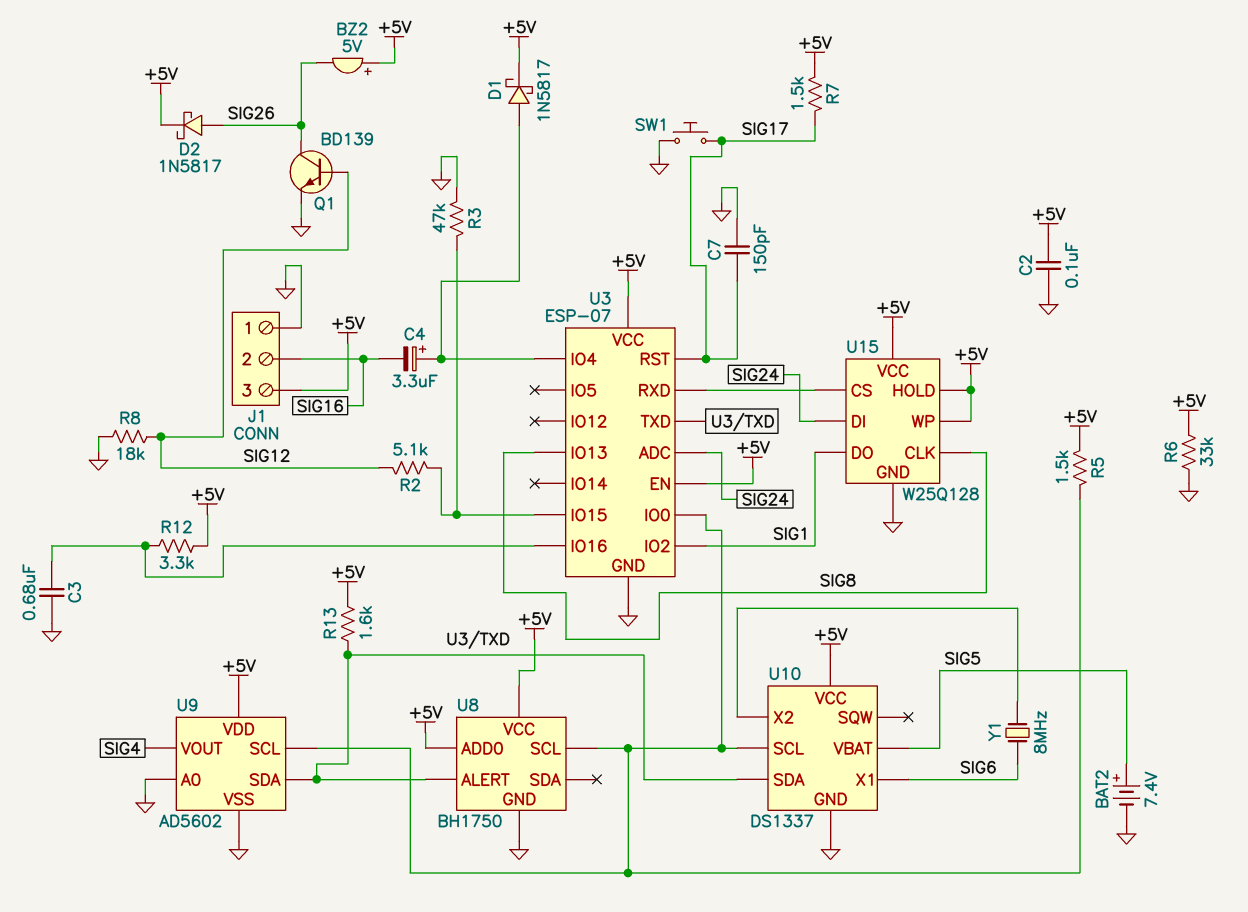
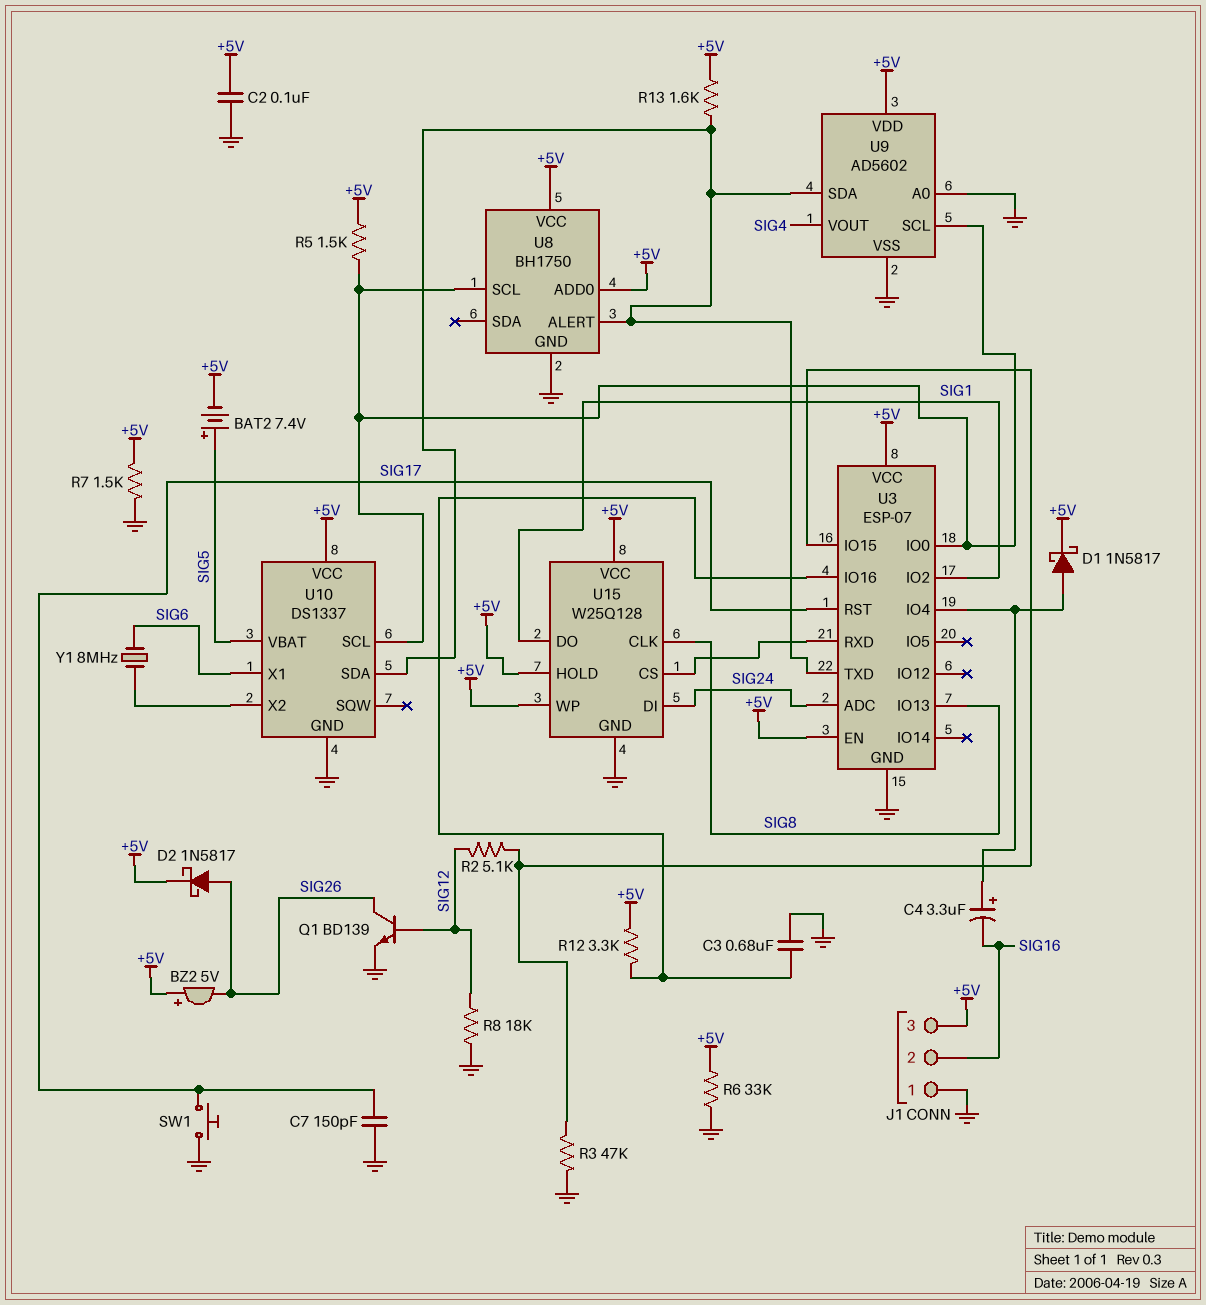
BAT2: 7.4V (plus SIG5, minus GND) -> 7.4V (plus SIG5, minus +5V)
R7: 1.5k (+5V, SIG17) -> 1.5k (+5V, GND)

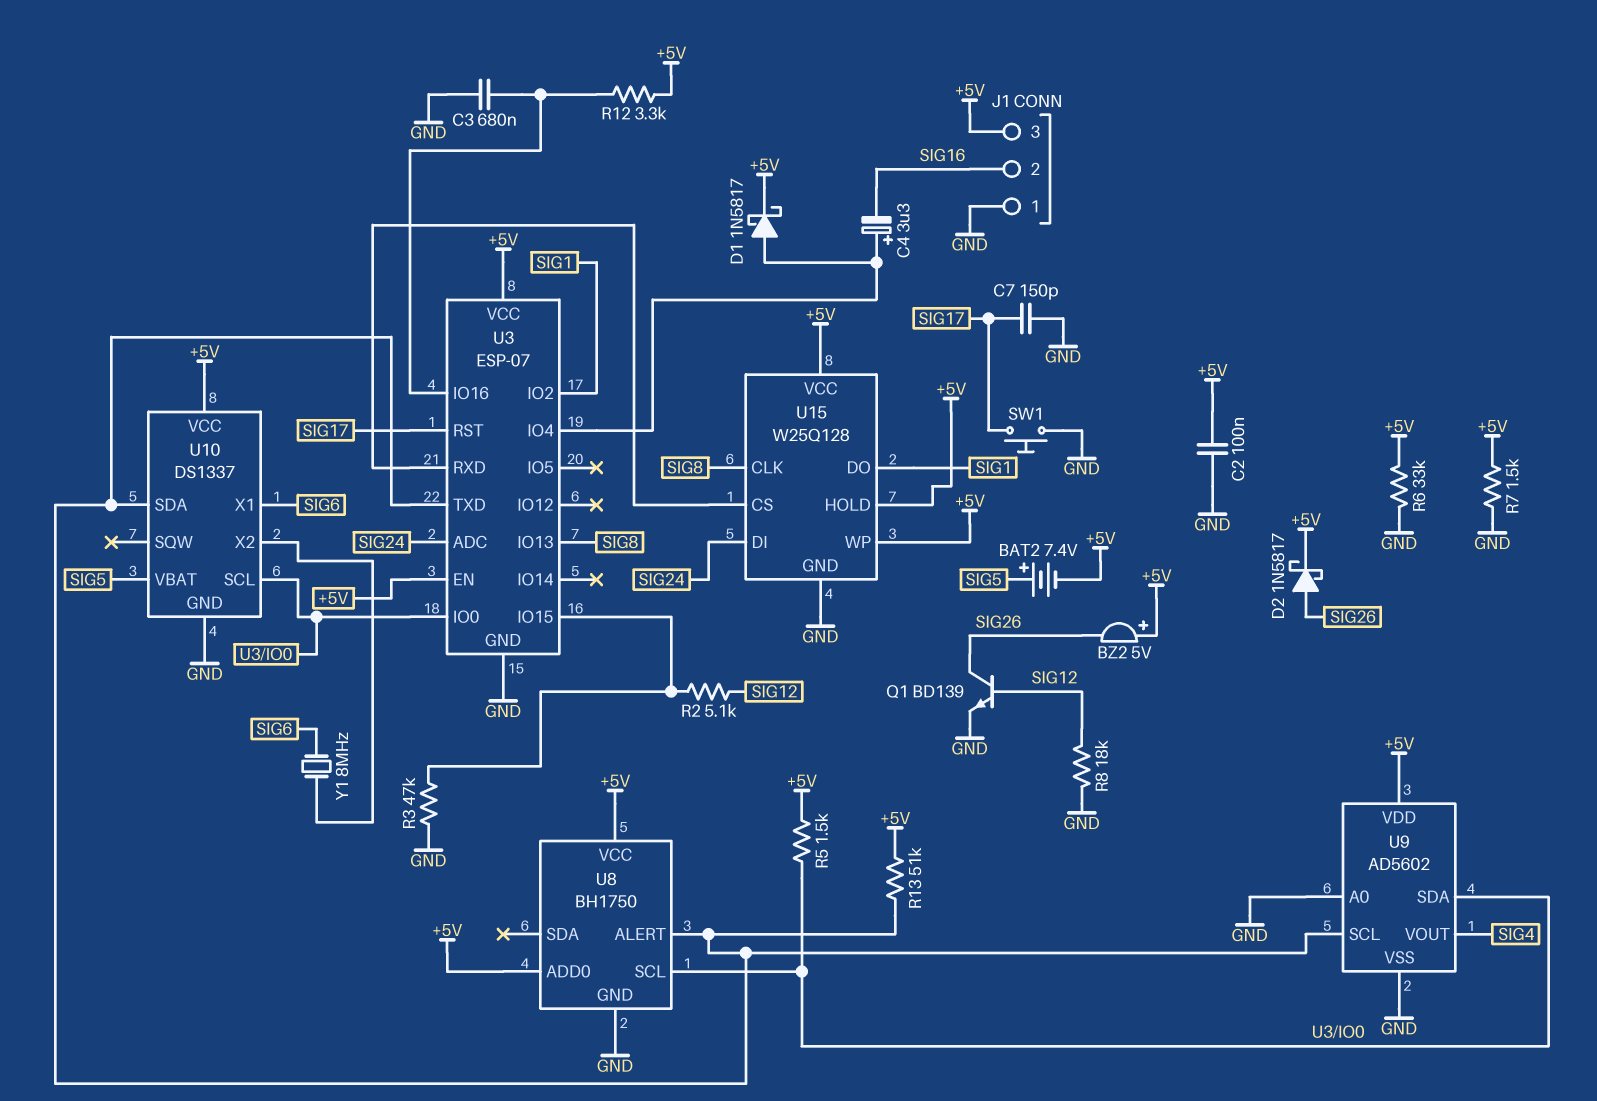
R13: 1.6k (+5V, U3/TXD) -> 51k (+5V, U3/TXD)
U9 pin SCL: U3/IO0 -> U3/TXD
U9 pin SDA: U3/TXD -> U3/IO0

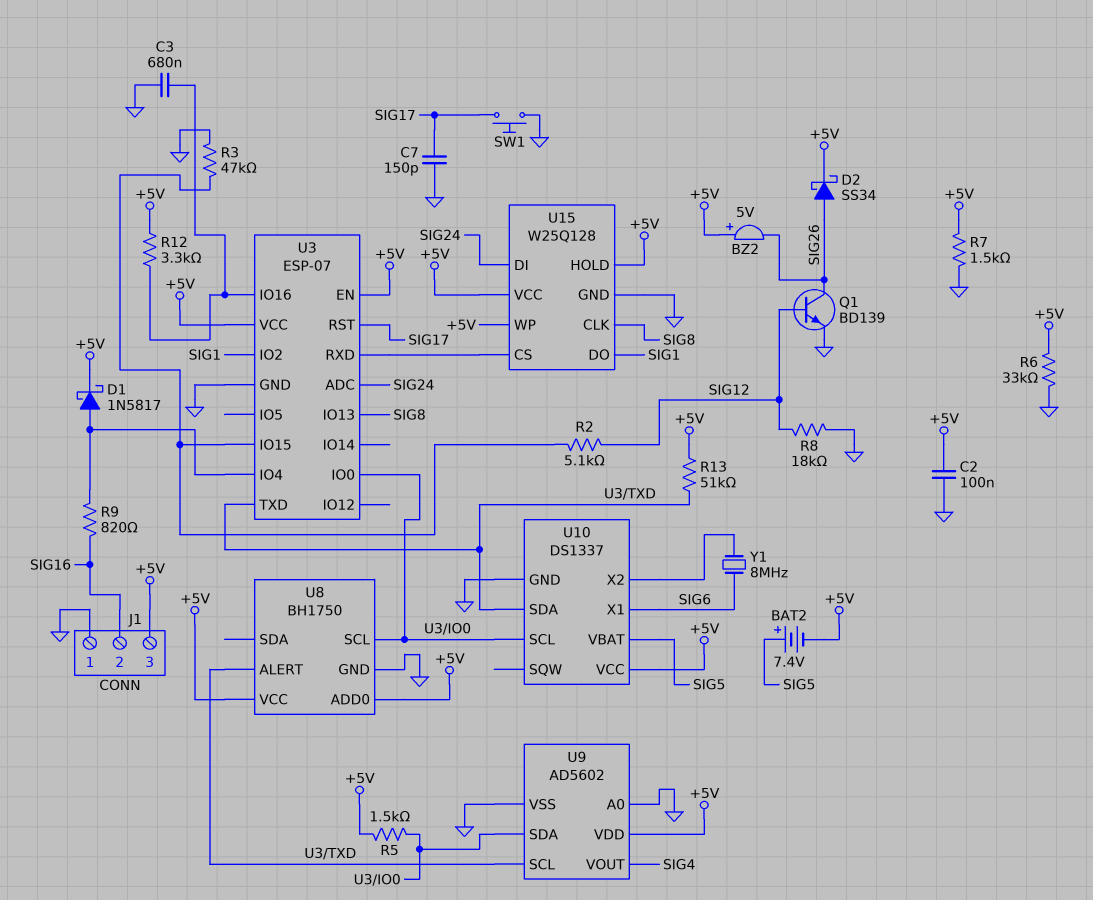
C4: 3.3uF (plus U3/IO4, minus SIG16) -> none
D2: schottky 1N5817 (A SIG26, K +5V) -> schottky SS34 (A SIG26, K +5V)
R9: none -> 820 (SIG16, U3/IO4)

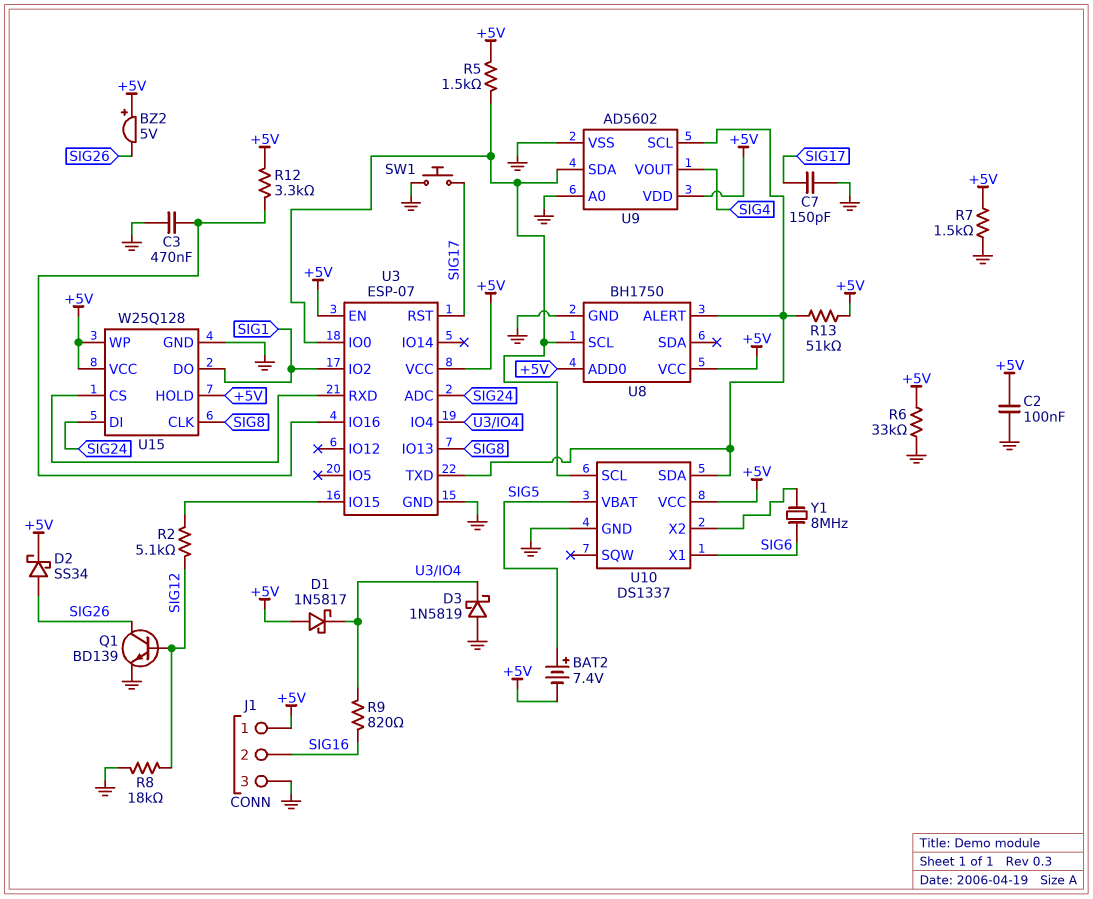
C3: 680nF (GND, U3/IO16) -> 470nF (GND, U3/IO16)
D1: schottky 1N5817 (A U3/IO4, K +5V) -> schottky 1N5817 (A +5V, K U3/IO4)
D3: none -> schottky 1N5819 (A GND, K U3/IO4)
J1 pin 1: GND -> +5V
J1 pin 3: +5V -> GND
R3: 47k (GND, U3/IO15) -> none

